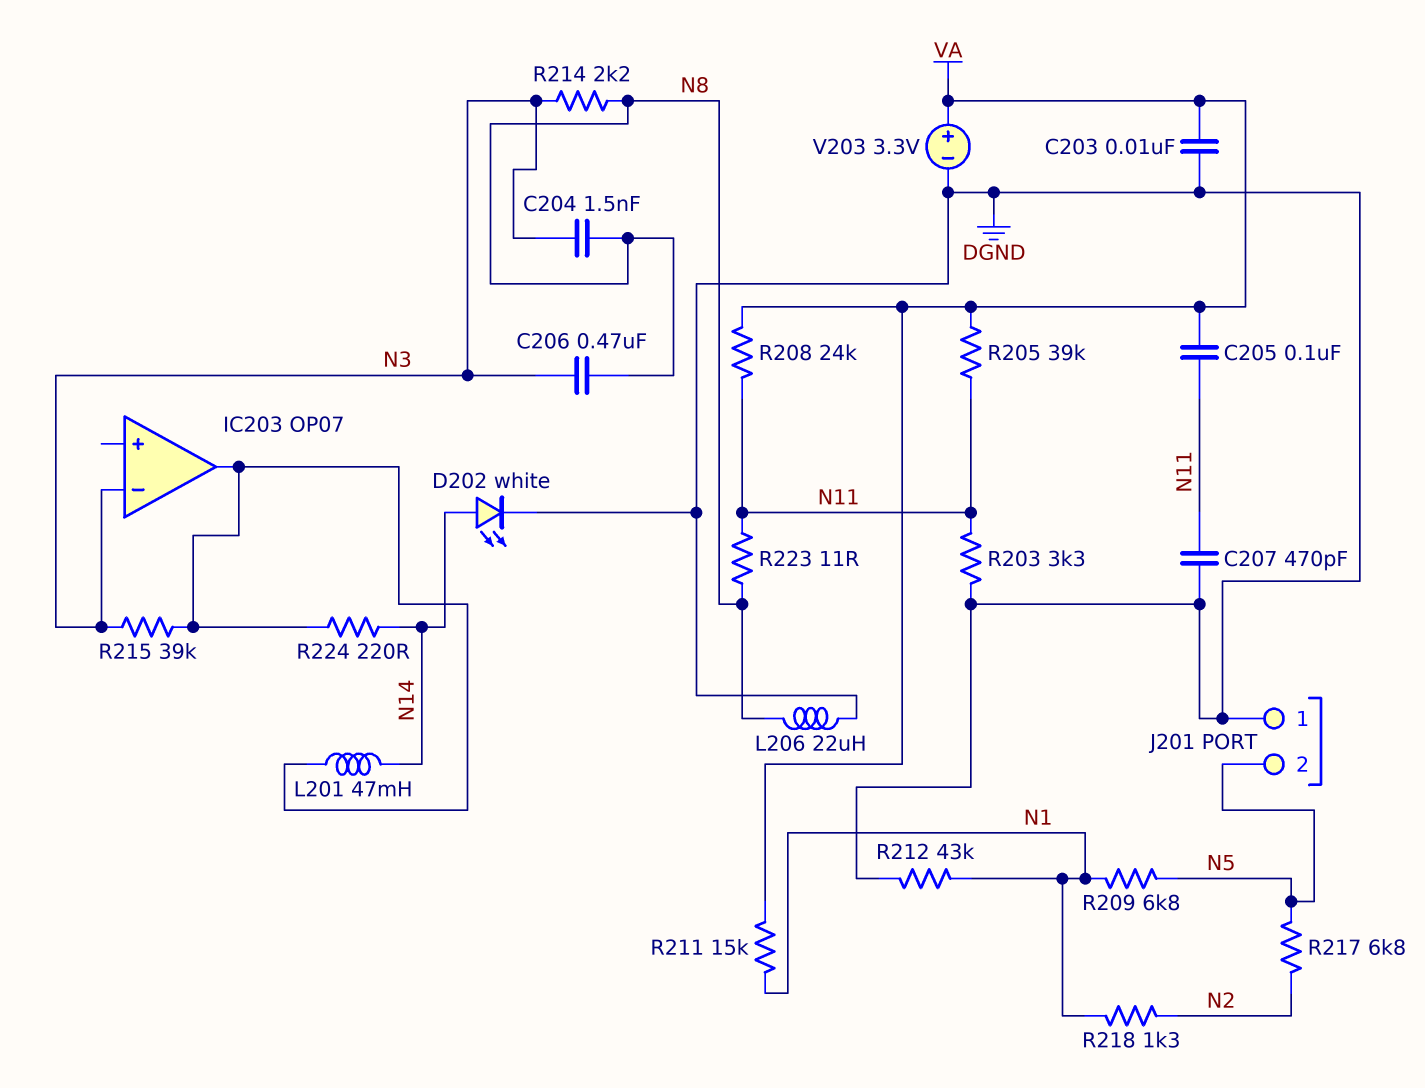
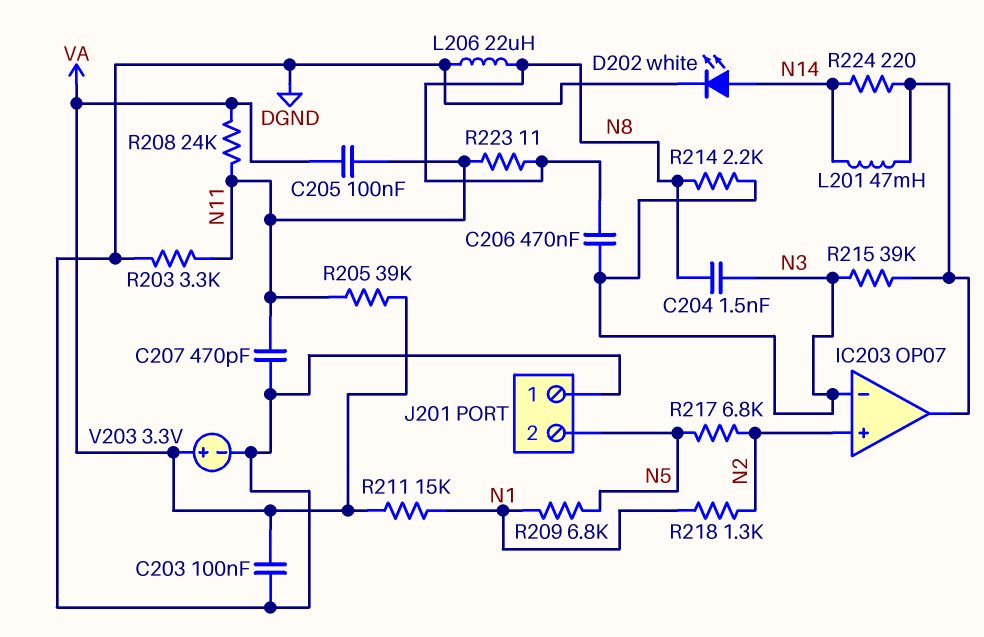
C203: 10nF (DGND, VA) -> 100nF (DGND, VA)
IC203 pin in+: none -> N2
R212: 43k (DGND, N1) -> none

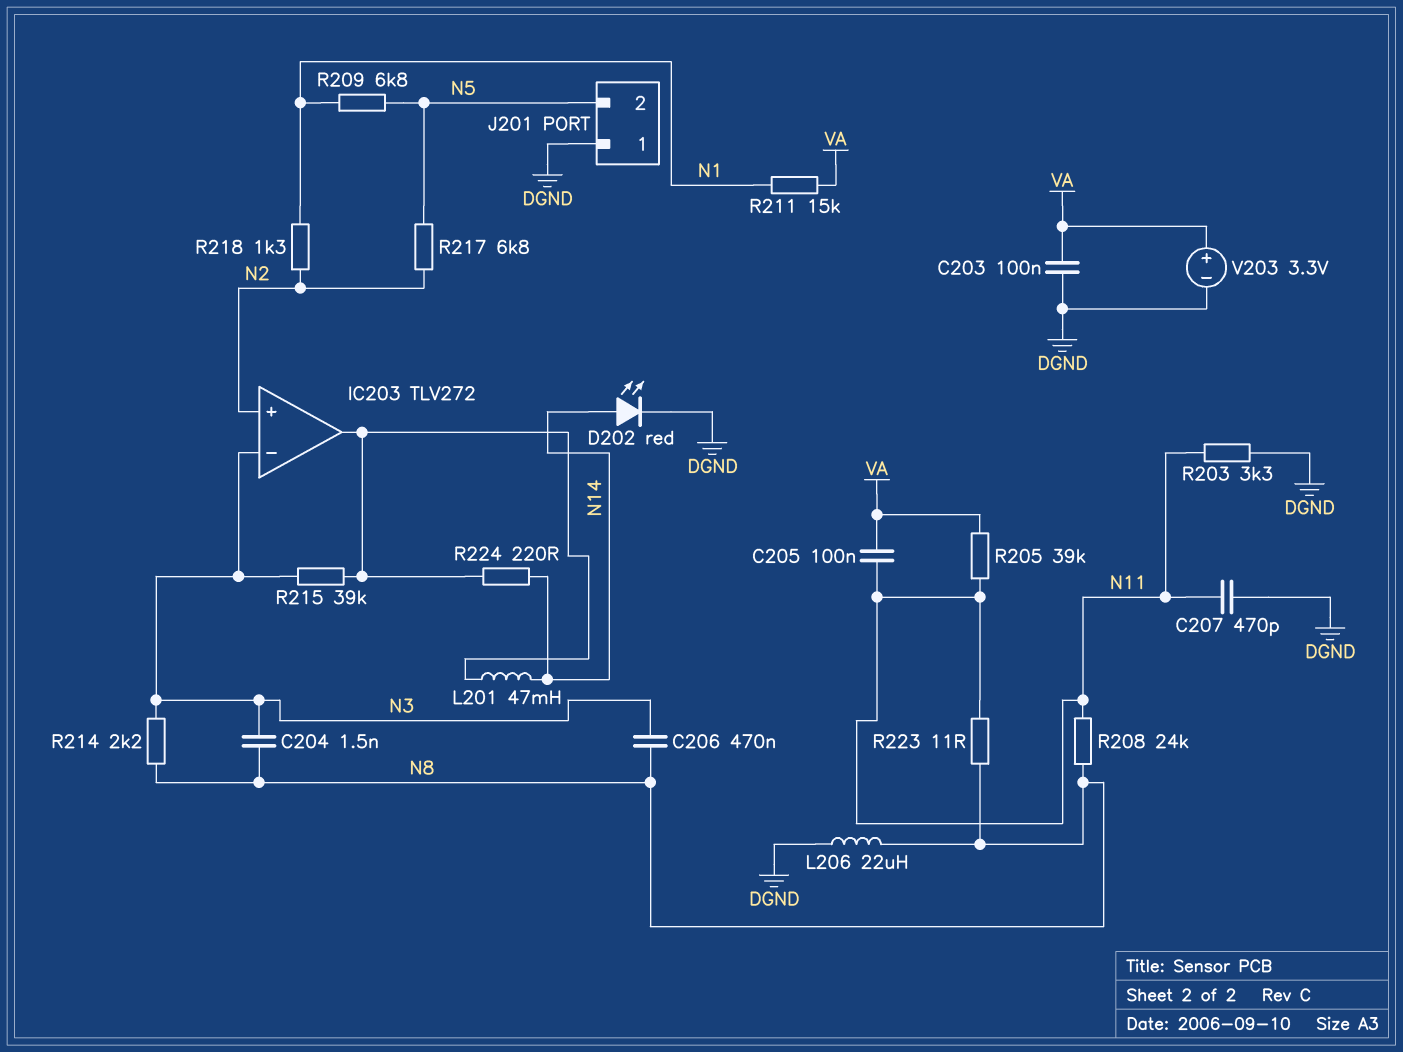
D202: LED white (A N14, K DGND) -> LED red (A N14, K DGND)
IC203: OP07 -> TLV272
R208: 24k (N11, VA) -> 24k (N8, N11)

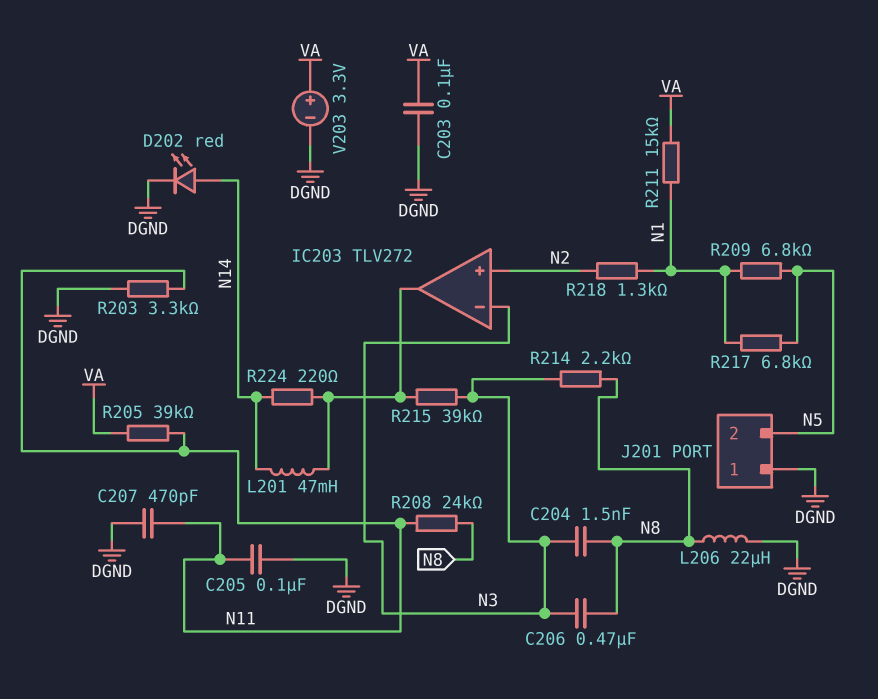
C205: 100nF (N11, VA) -> 100nF (DGND, N11)
R217: 6.8k (N2, N5) -> 6.8k (N1, N5)
R223: 11 (N8, N11) -> none

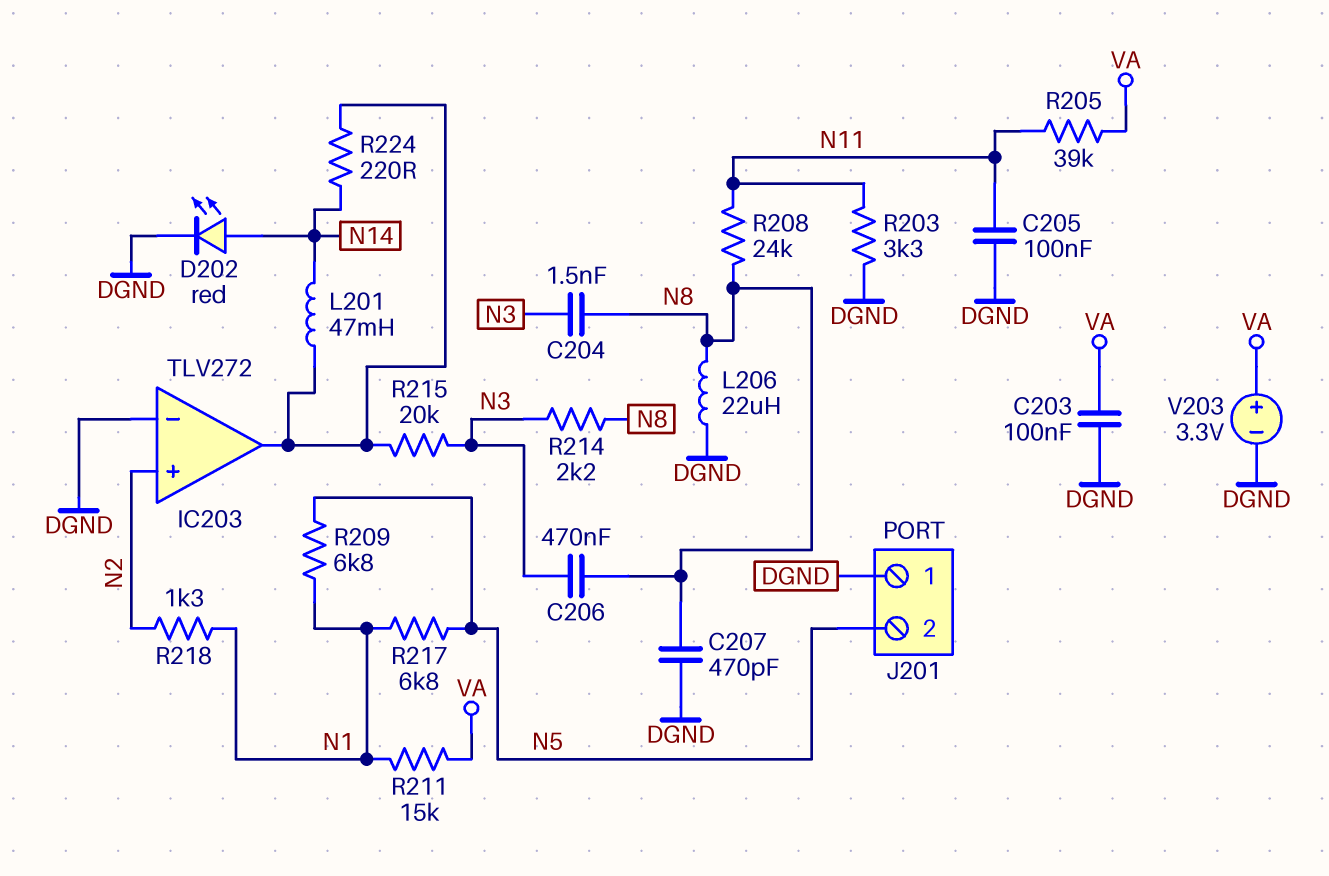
C207: 470pF (DGND, N11) -> 470pF (DGND, N8)
IC203 pin in-: N3 -> DGND
R215: 39k (IC203/out, N3) -> 20k (IC203/out, N3)

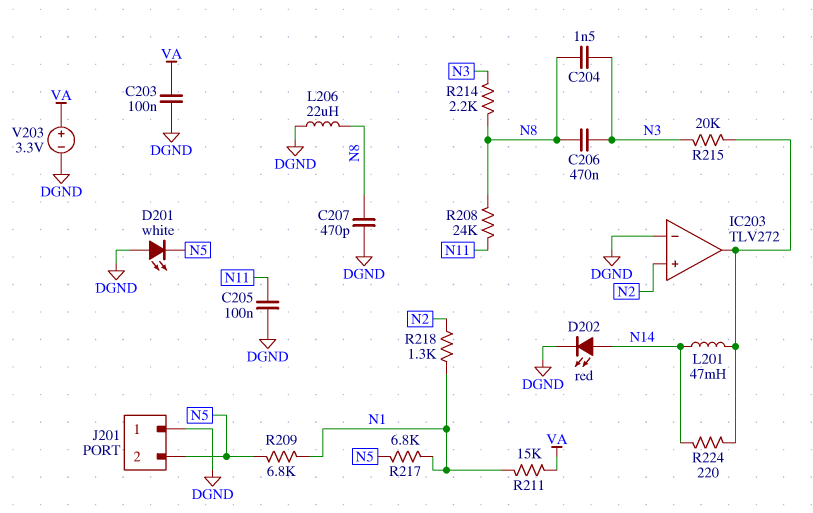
D201: none -> LED white (A DGND, K N5)
R203: 3.3k (DGND, N11) -> none
R205: 39k (N11, VA) -> none

